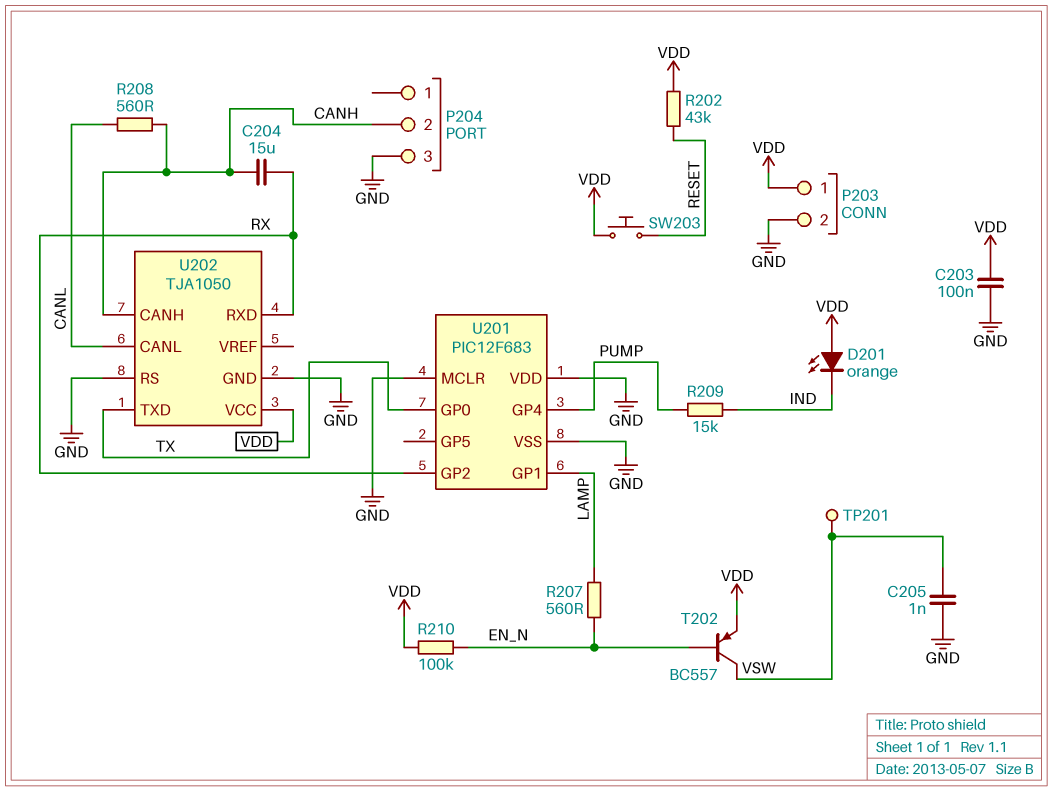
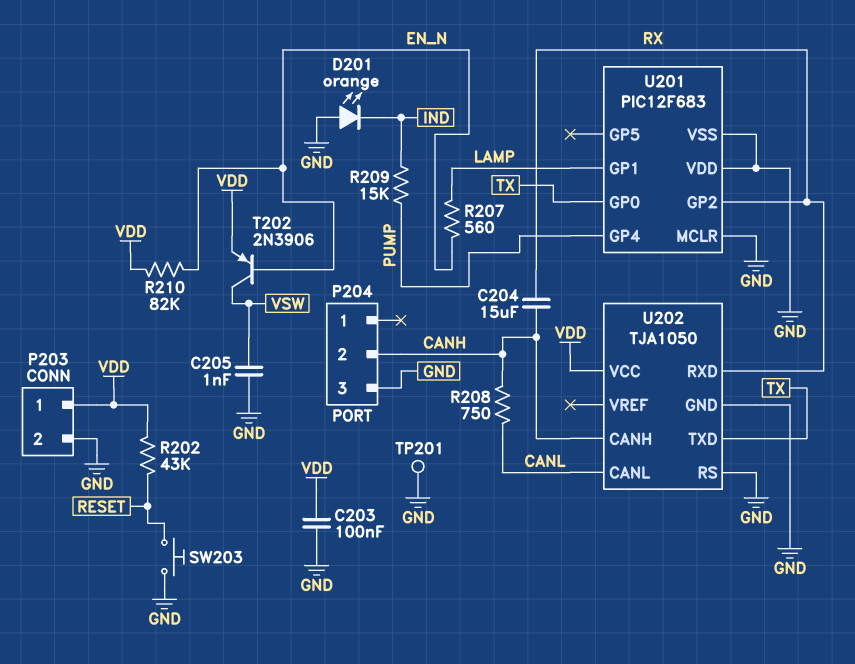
D201: LED orange (A VDD, K IND) -> LED orange (A GND, K IND)
R208: 560 (CANH, CANL) -> 750 (CANH, CANL)
R210: 100k (EN_N, VDD) -> 82k (EN_N, VDD)
SW203: button (RESET, VDD) -> button (GND, RESET)
T202: PNP BC557 (B EN_N, C VSW, E VDD) -> PNP 2N3906 (B EN_N, C VSW, E VDD)
TP201: test point (VSW) -> test point (GND)

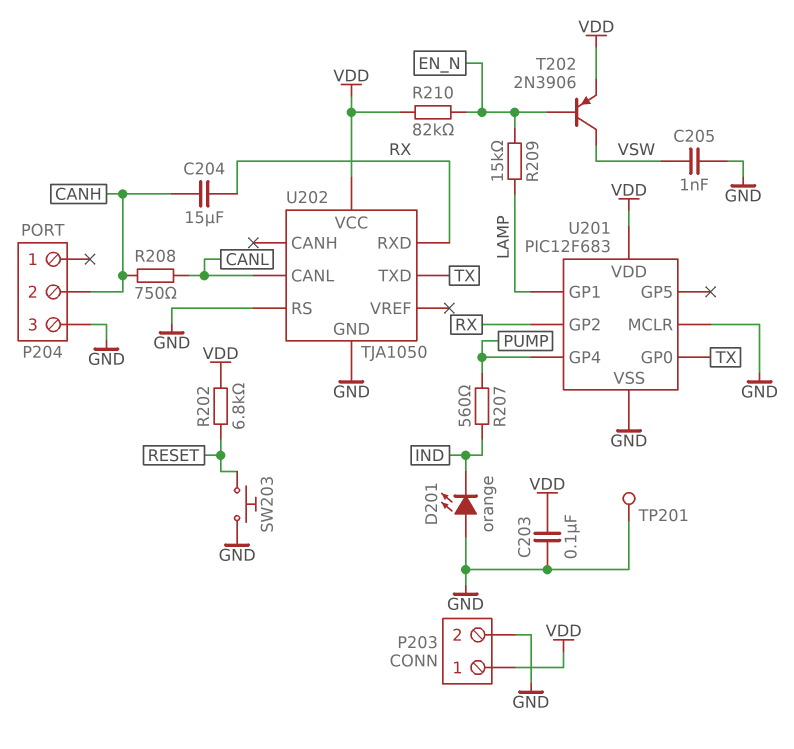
R202: 43k (RESET, VDD) -> 6.8k (RESET, VDD)
R207: 560 (EN_N, LAMP) -> 560 (IND, PUMP)
R209: 15k (IND, PUMP) -> 15k (EN_N, LAMP)
U201 pin VDD: GND -> VDD
U202 pin CANH: CANH -> none

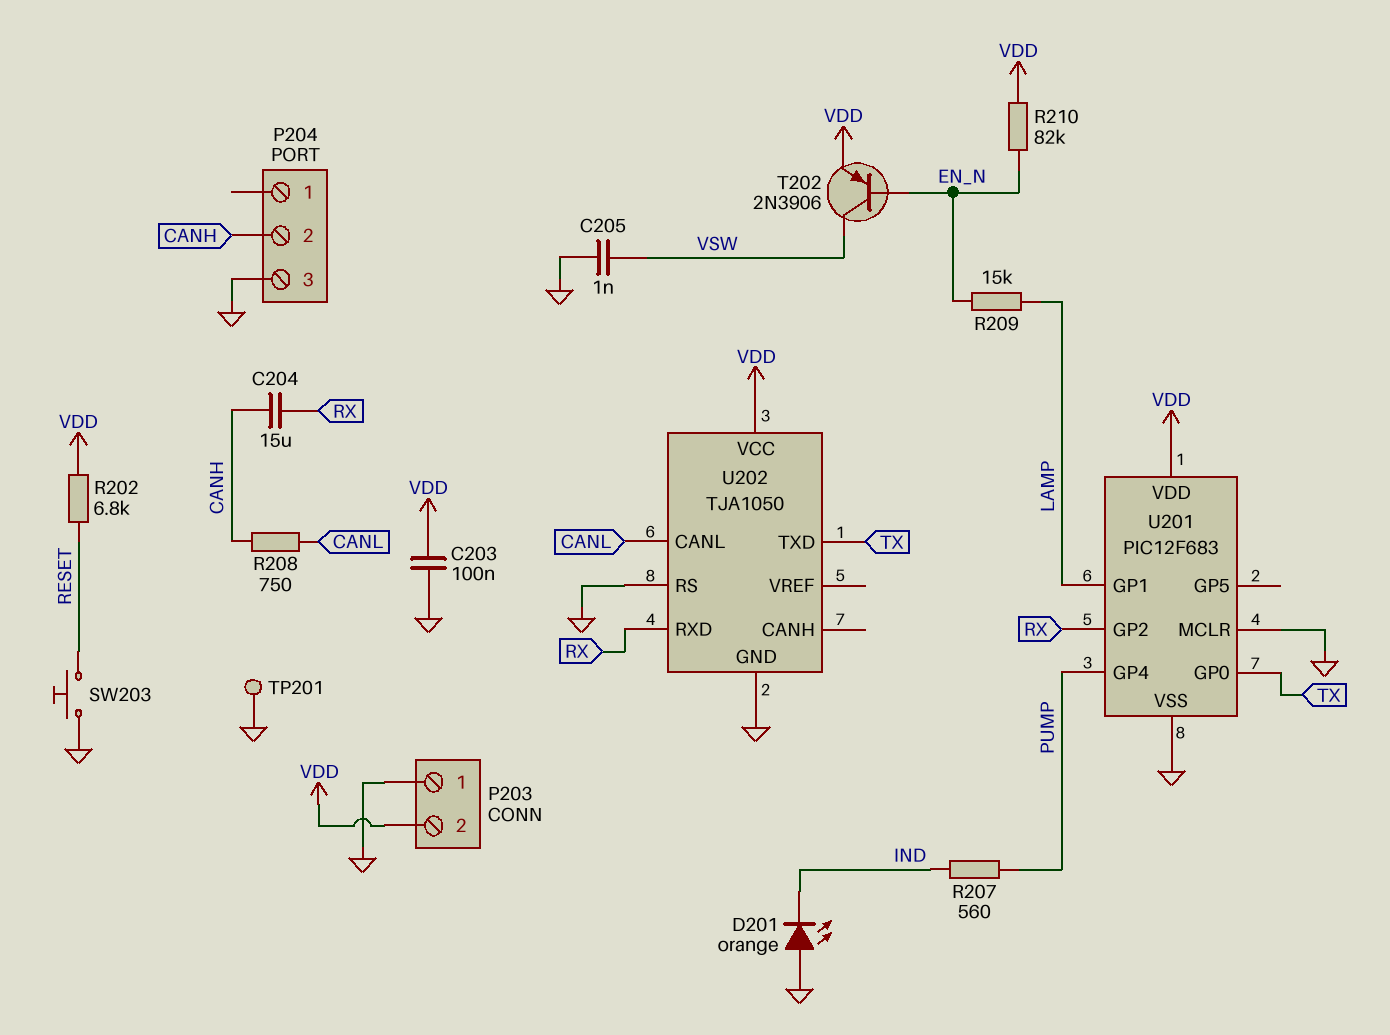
P203 pin 1: VDD -> GND
P203 pin 2: GND -> VDD

